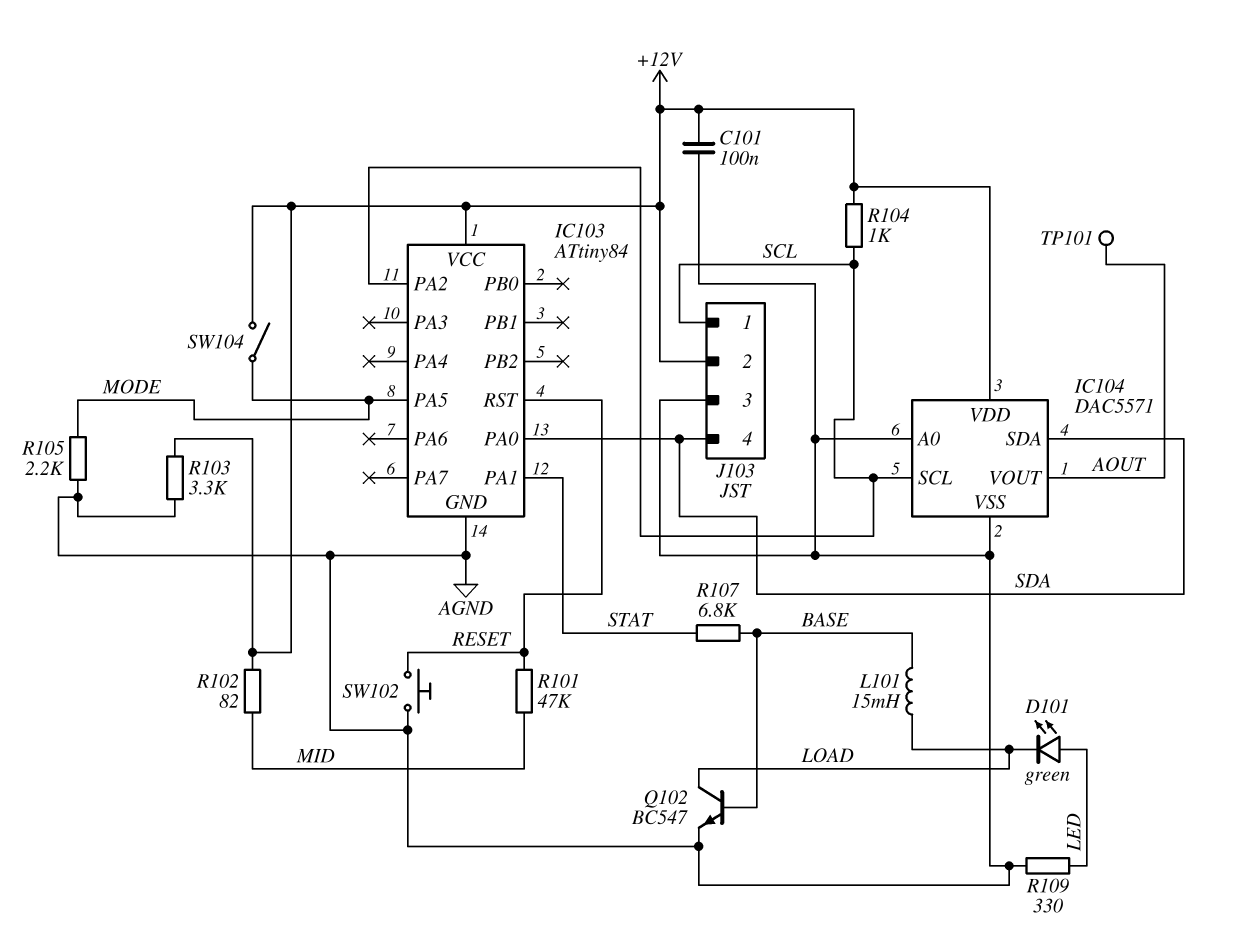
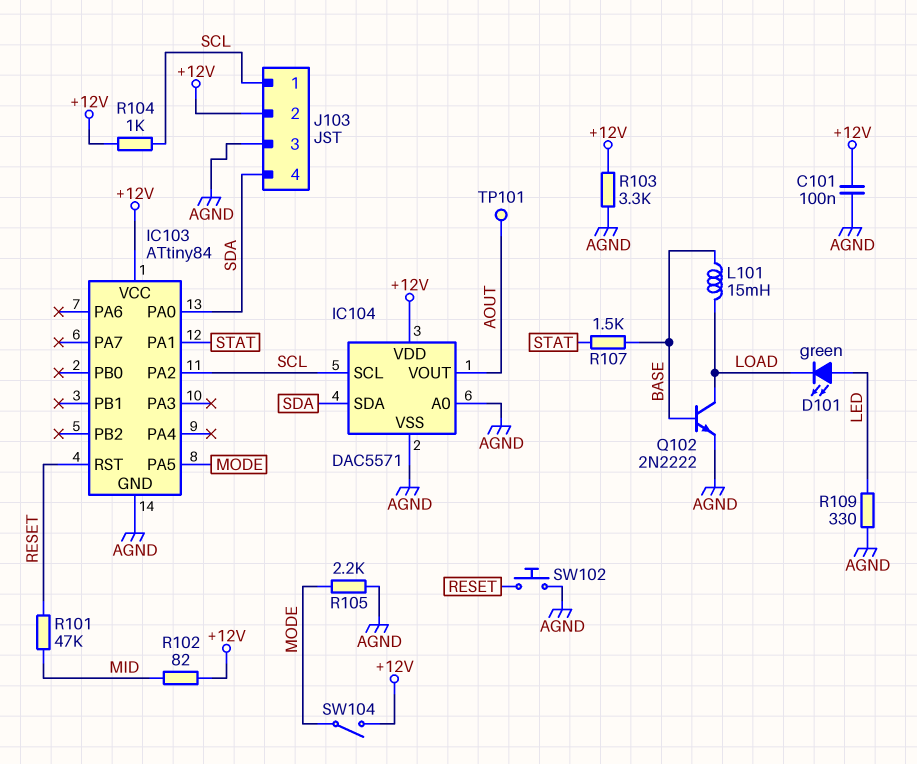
Q102: NPN BC547 (B BASE, C LOAD, E AGND) -> NPN 2N2222 (B BASE, C LOAD, E AGND)
R107: 6.8k (BASE, STAT) -> 1.5k (BASE, STAT)

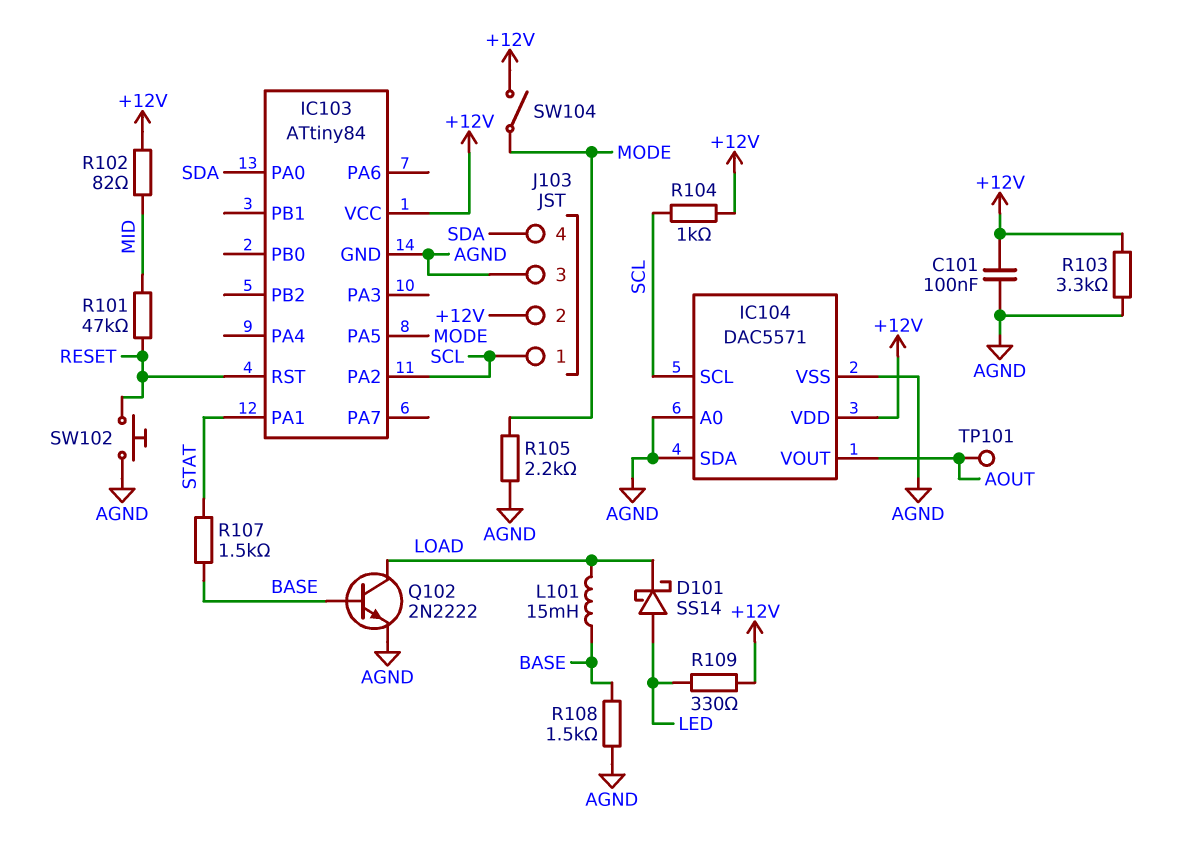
D101: LED green (A LED, K LOAD) -> schottky SS14 (A LED, K LOAD)
IC104 pin SDA: SDA -> AGND
R108: none -> 1.5k (AGND, BASE)
R109: 330 (AGND, LED) -> 330 (+12V, LED)

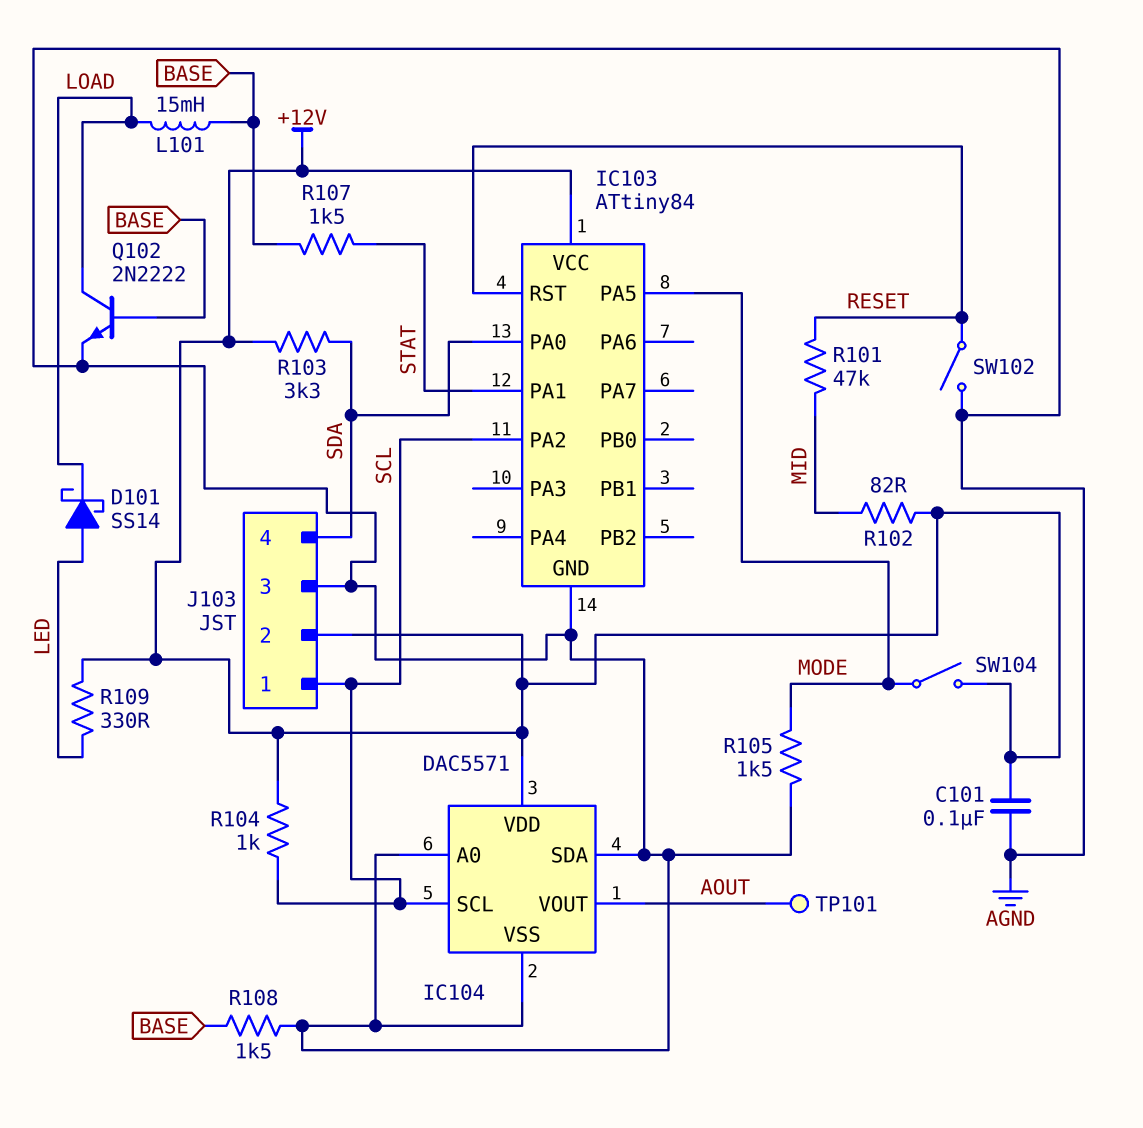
R103: 3.3k (+12V, AGND) -> 3.3k (+12V, SDA)
R105: 2.2k (AGND, MODE) -> 1.5k (AGND, MODE)
SW102: button (AGND, RESET) -> switch (AGND, RESET)

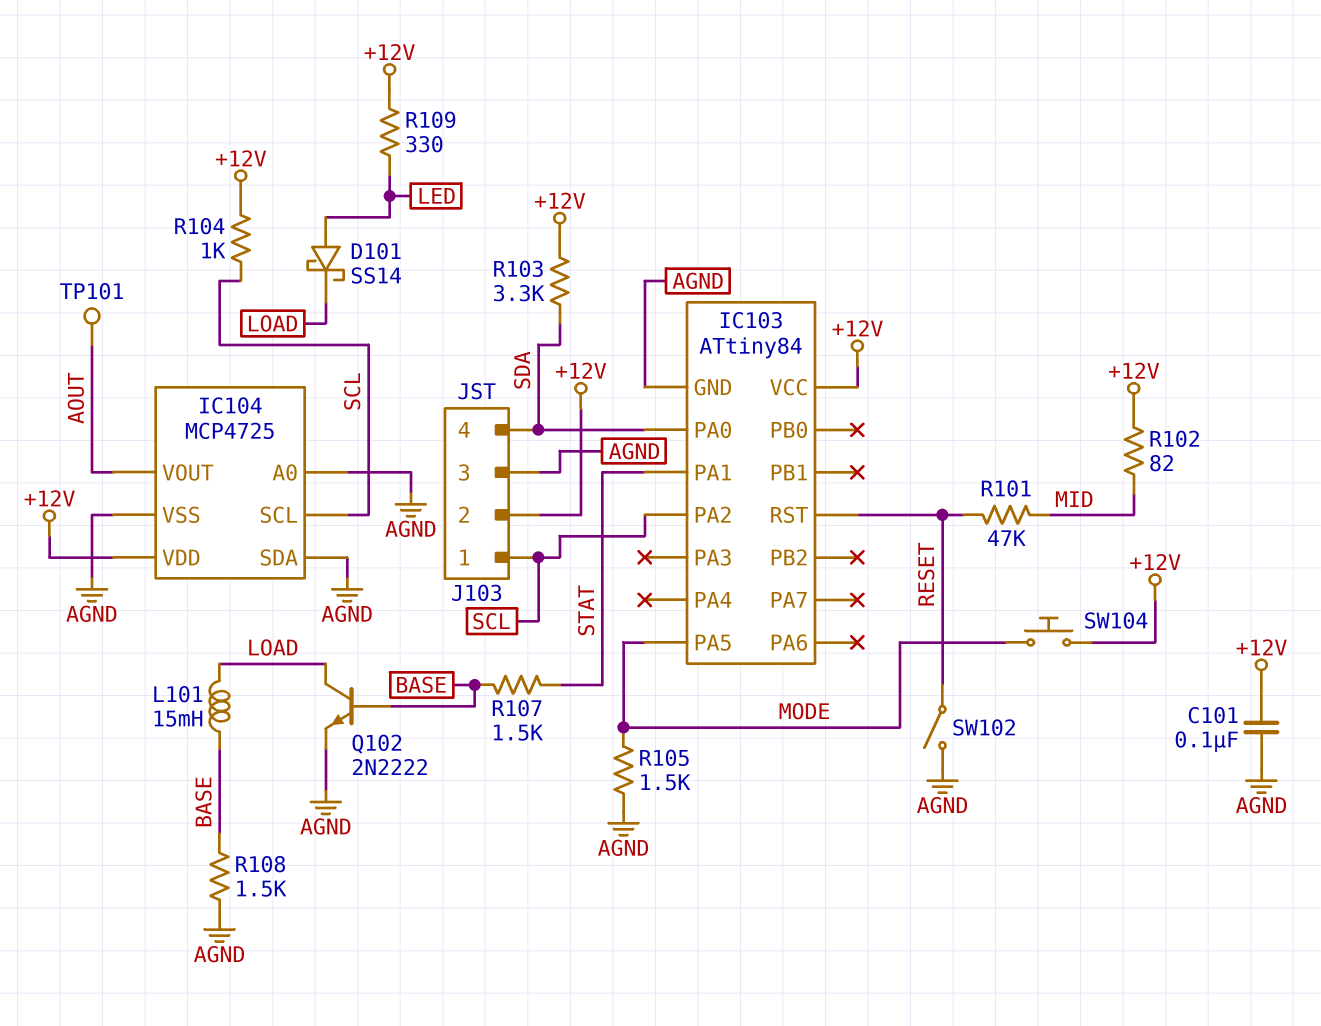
IC104: DAC5571 -> MCP4725
SW104: switch (+12V, MODE) -> button (+12V, MODE)

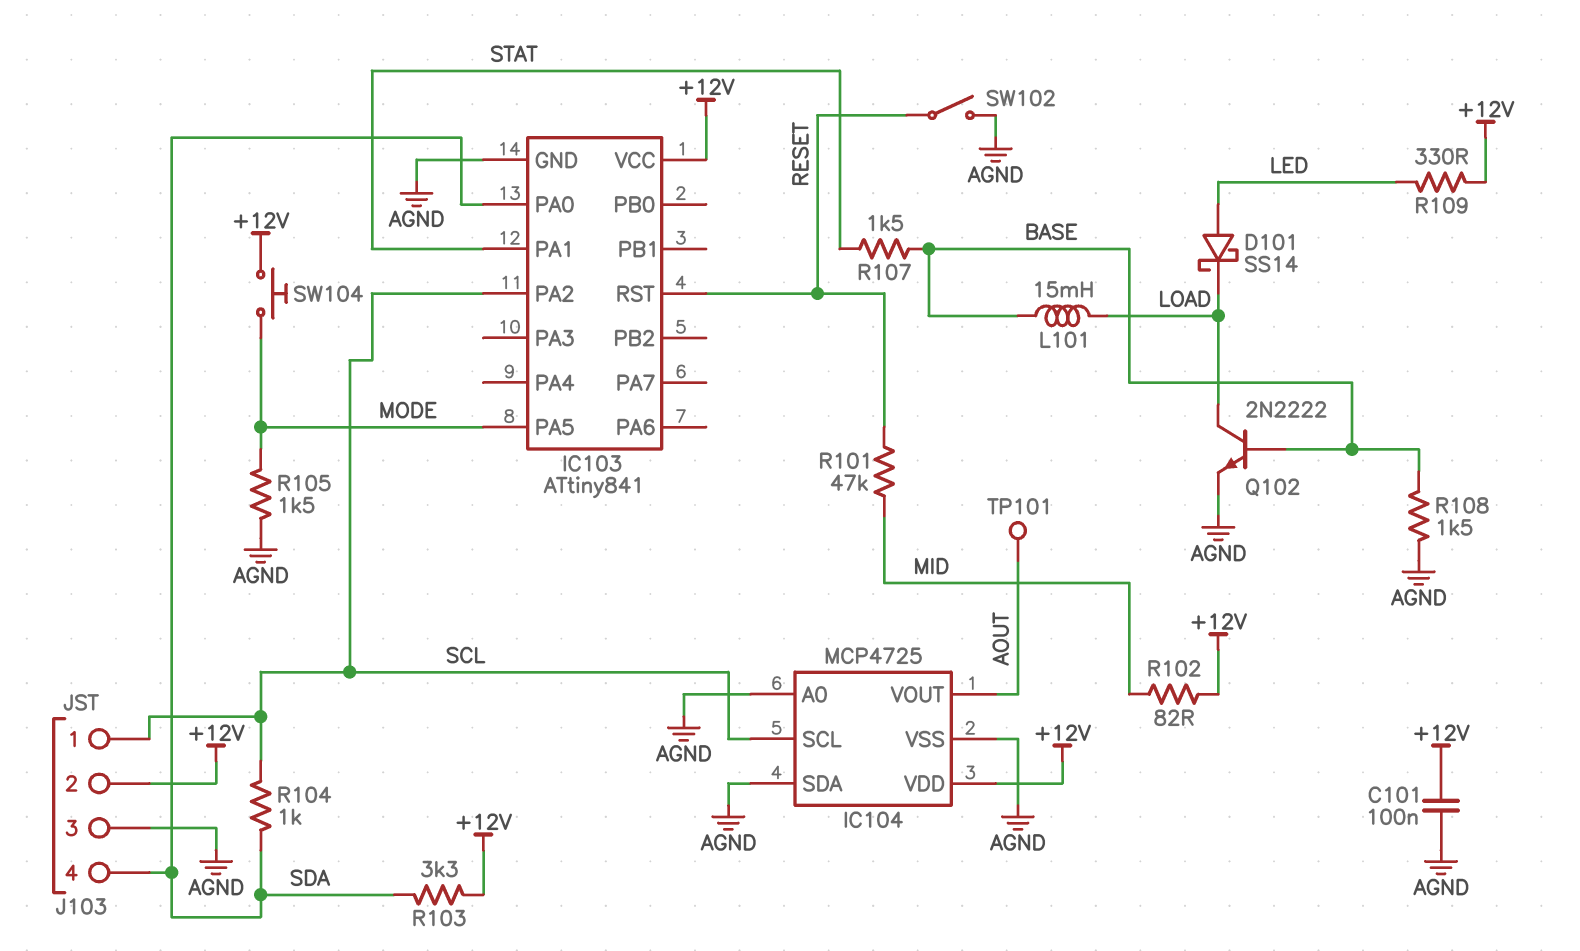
IC103: ATtiny84 -> ATtiny841
R104: 1k (+12V, SCL) -> 1k (SCL, SDA)

